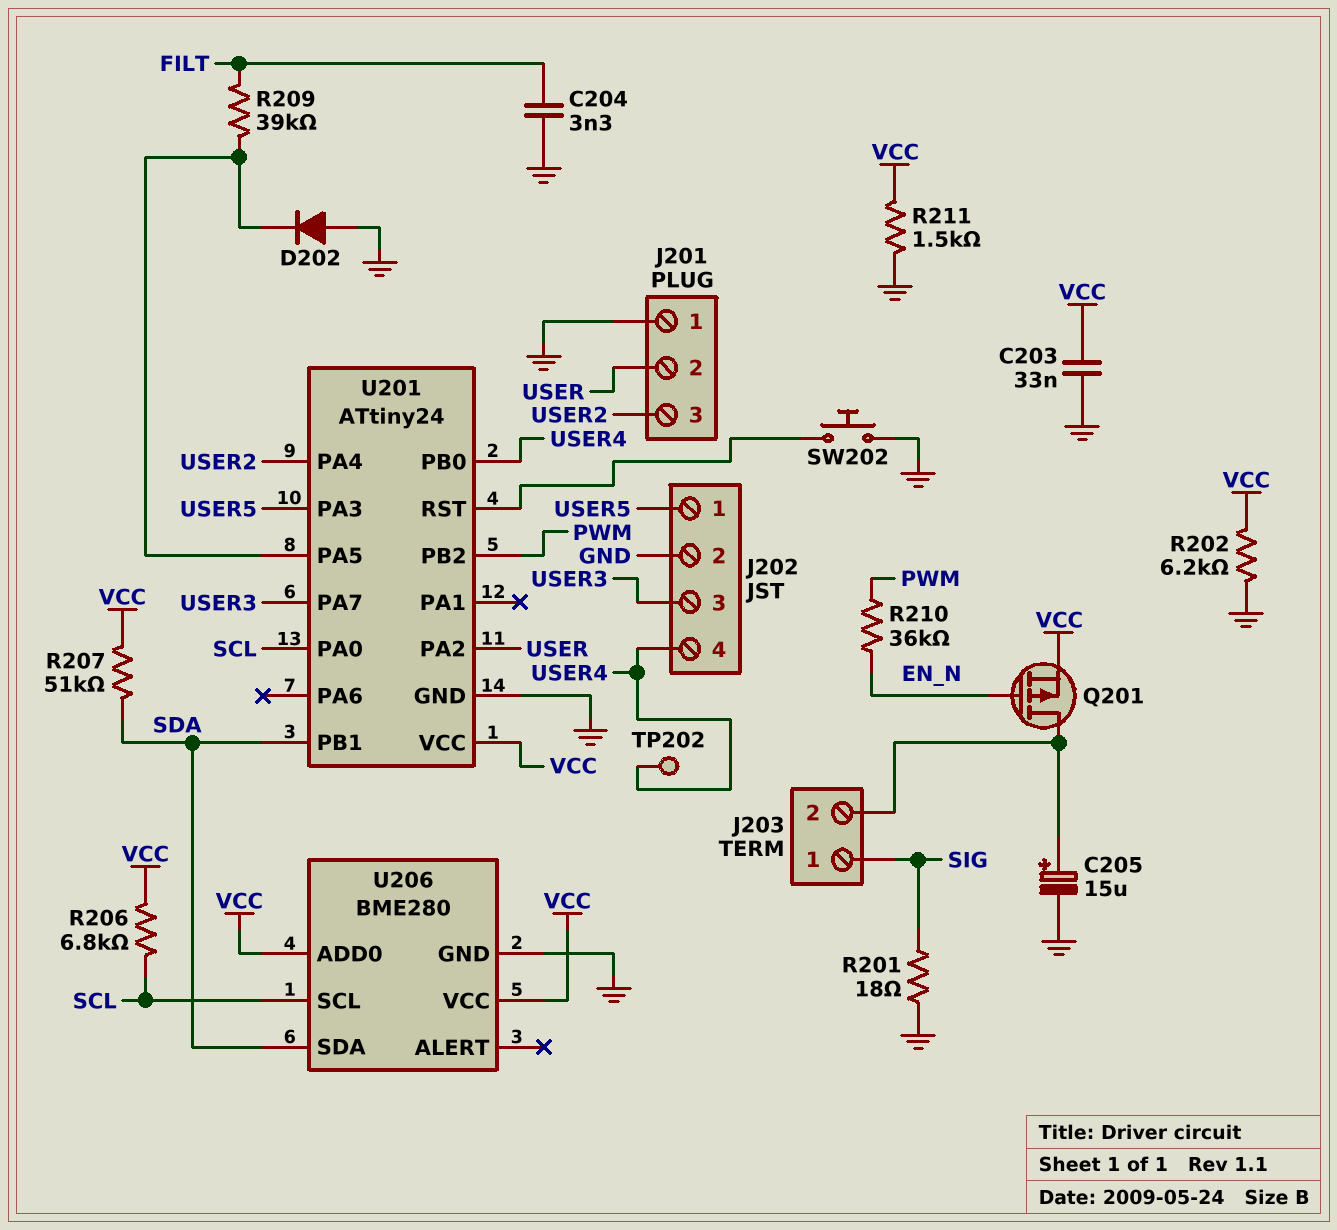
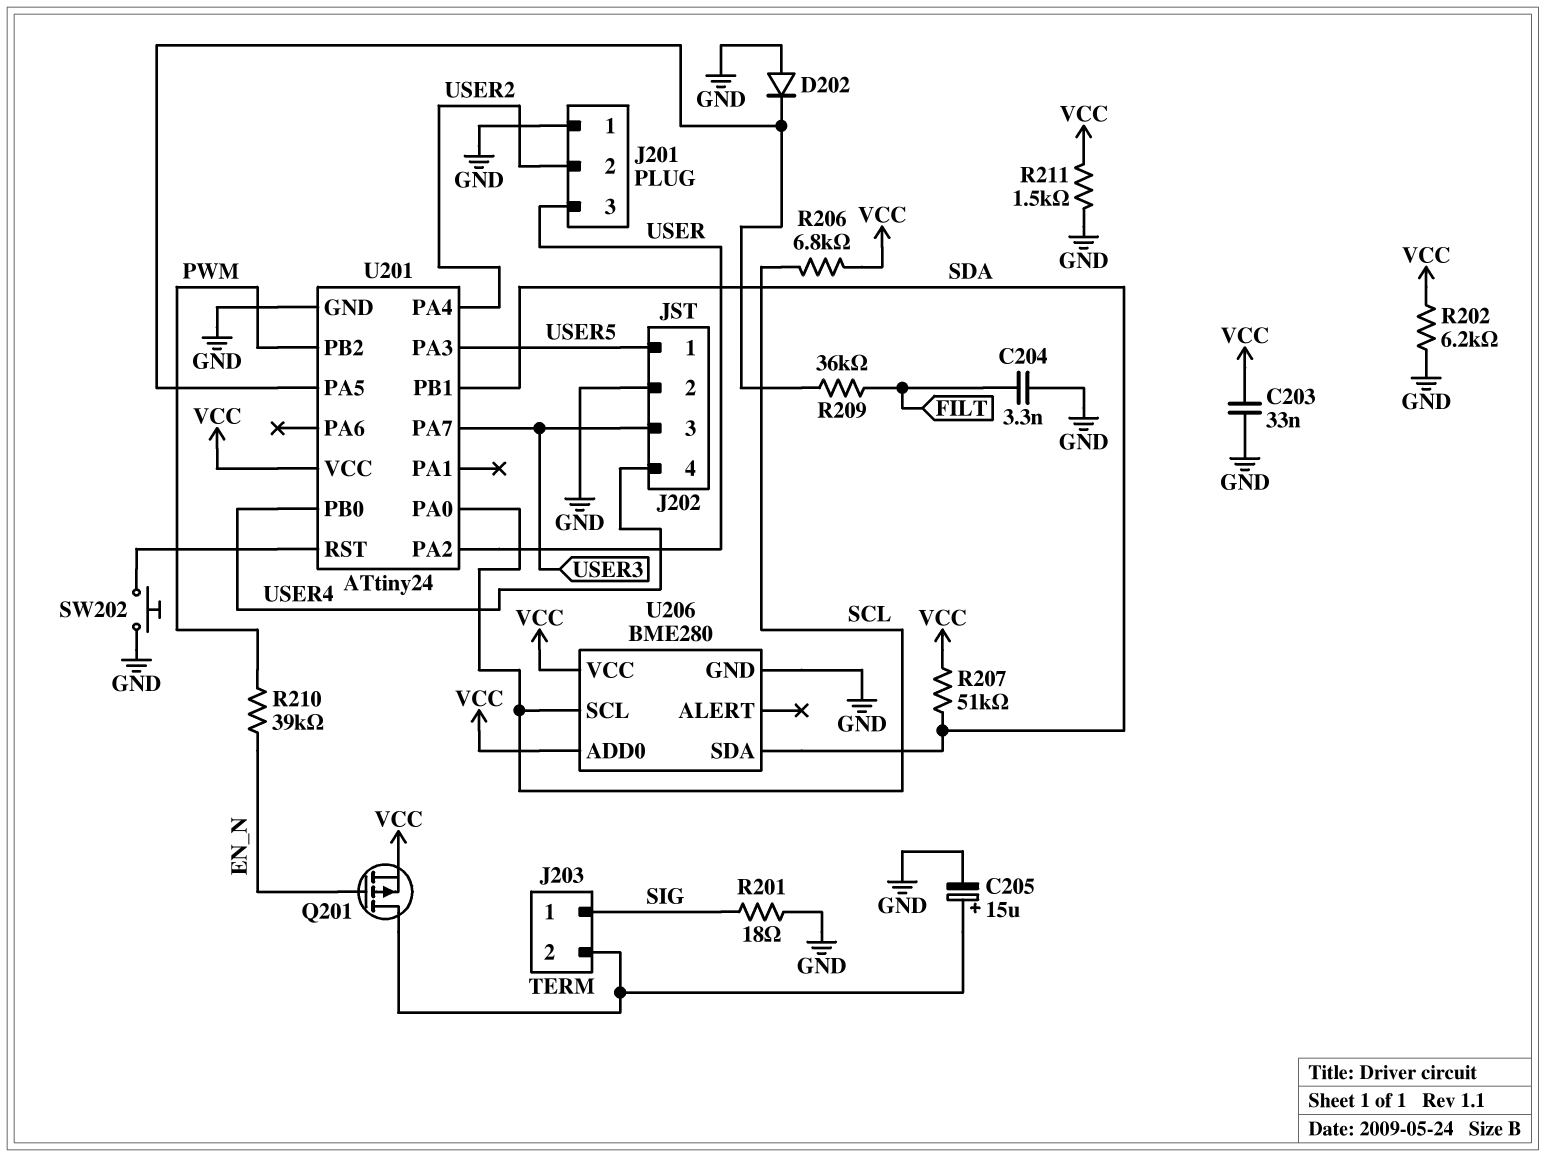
J201 pin 2: USER -> USER2
J201 pin 3: USER2 -> USER
R209: 39k (FILT, U201/PA5) -> 36k (FILT, U201/PA5)
R210: 36k (EN_N, PWM) -> 39k (EN_N, PWM)
TP202: test point (USER4) -> none

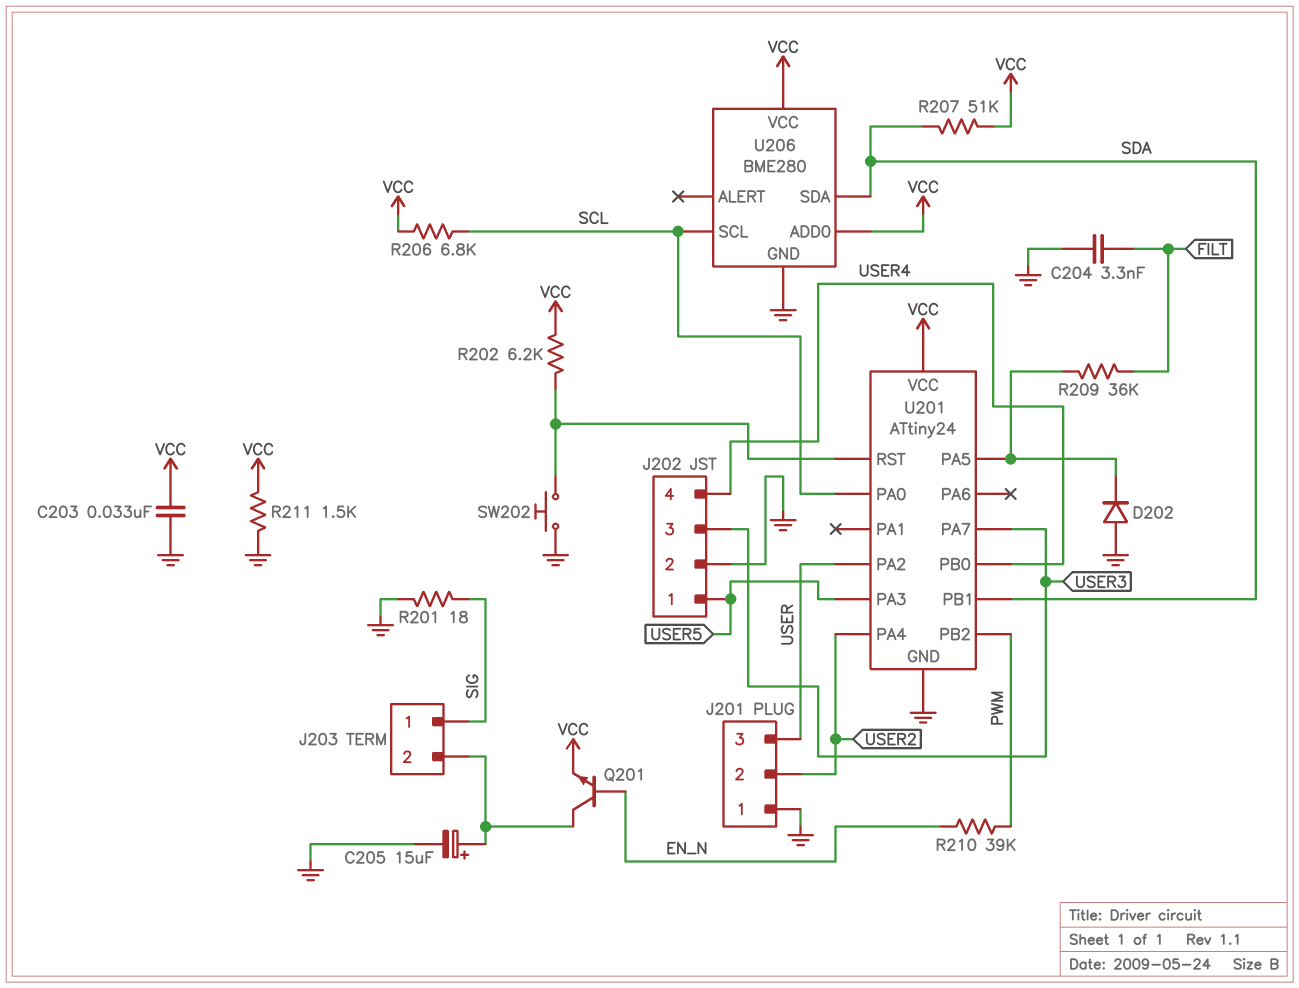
Q201: PMOS (G EN_N, D J203/2, S VCC) -> NPN (B EN_N, C J203/2, E VCC)
R202: 6.2k (GND, VCC) -> 6.2k (U201/RST, VCC)

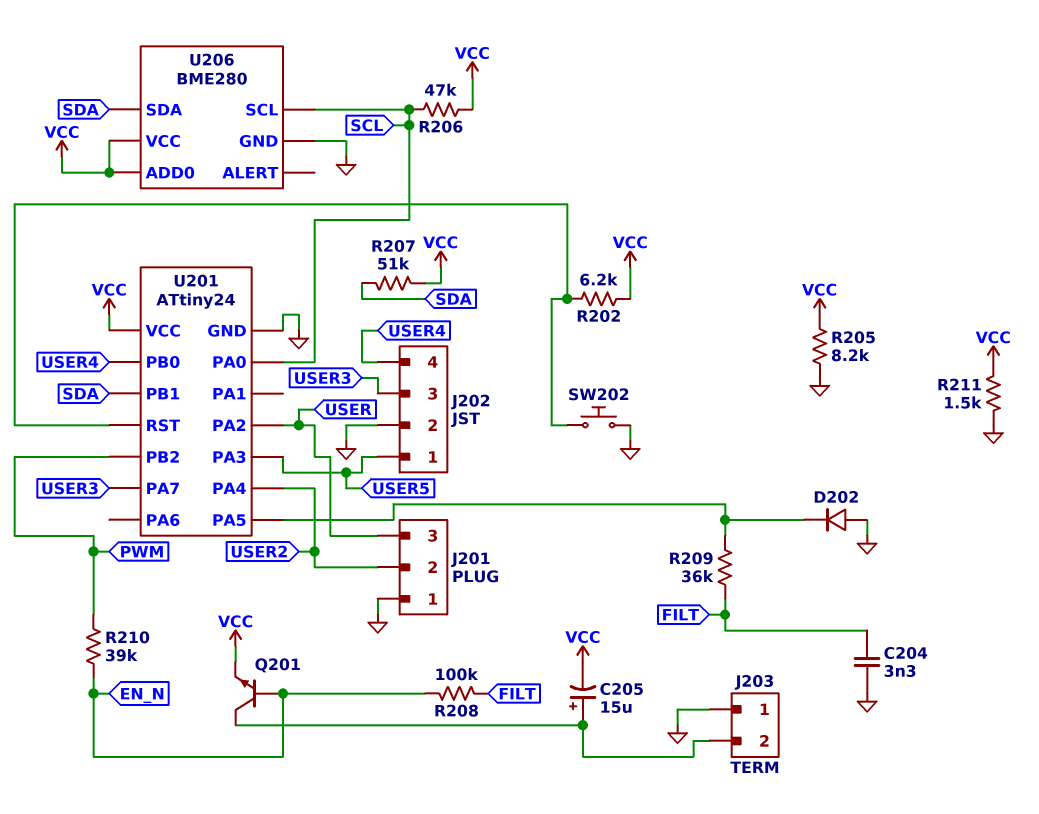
C203: 33nF (GND, VCC) -> none
C205: 15uF (plus J203/2, minus GND) -> 15uF (plus J203/2, minus VCC)
J203 pin 1: SIG -> GND
R201: 18 (GND, SIG) -> none
R205: none -> 8.2k (GND, VCC)
R206: 6.8k (SCL, VCC) -> 47k (SCL, VCC)
R208: none -> 100k (EN_N, FILT)

